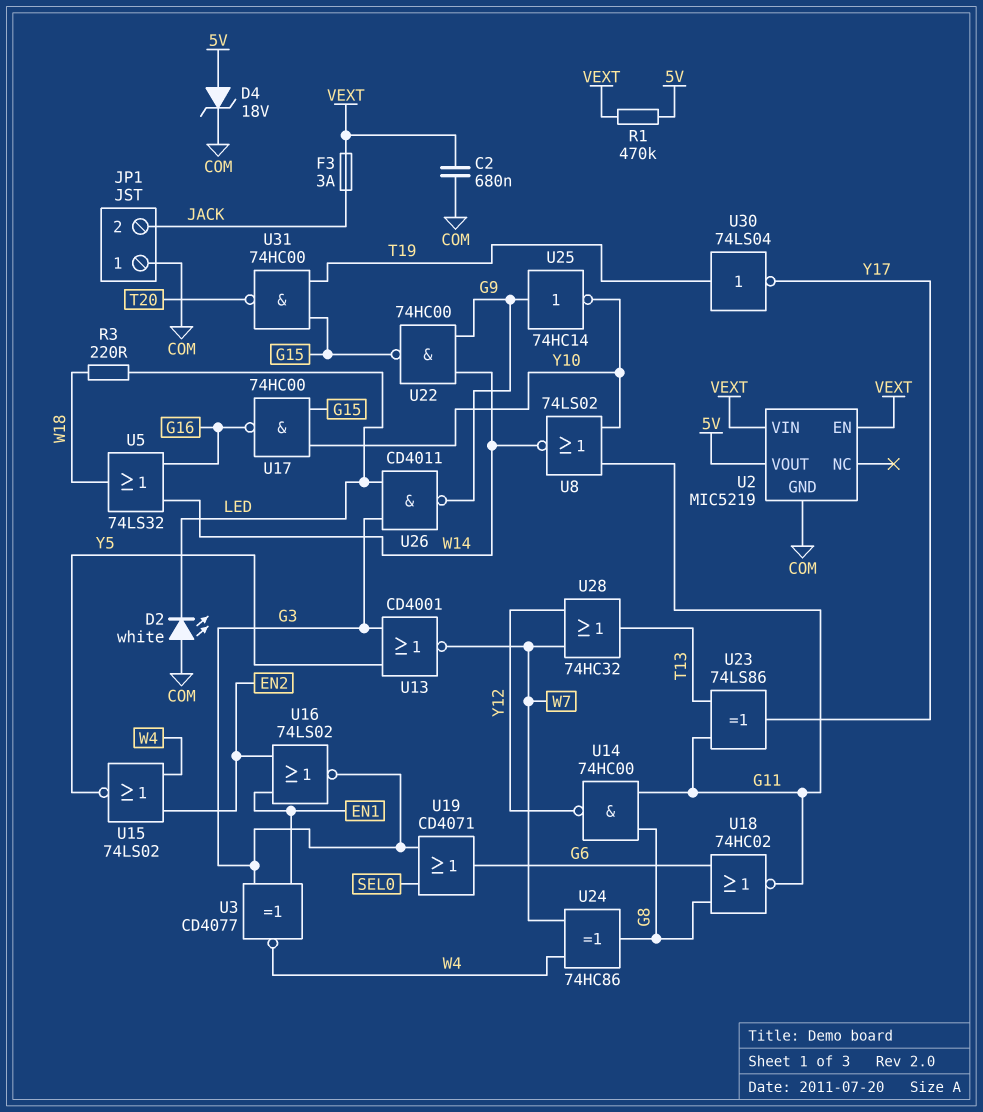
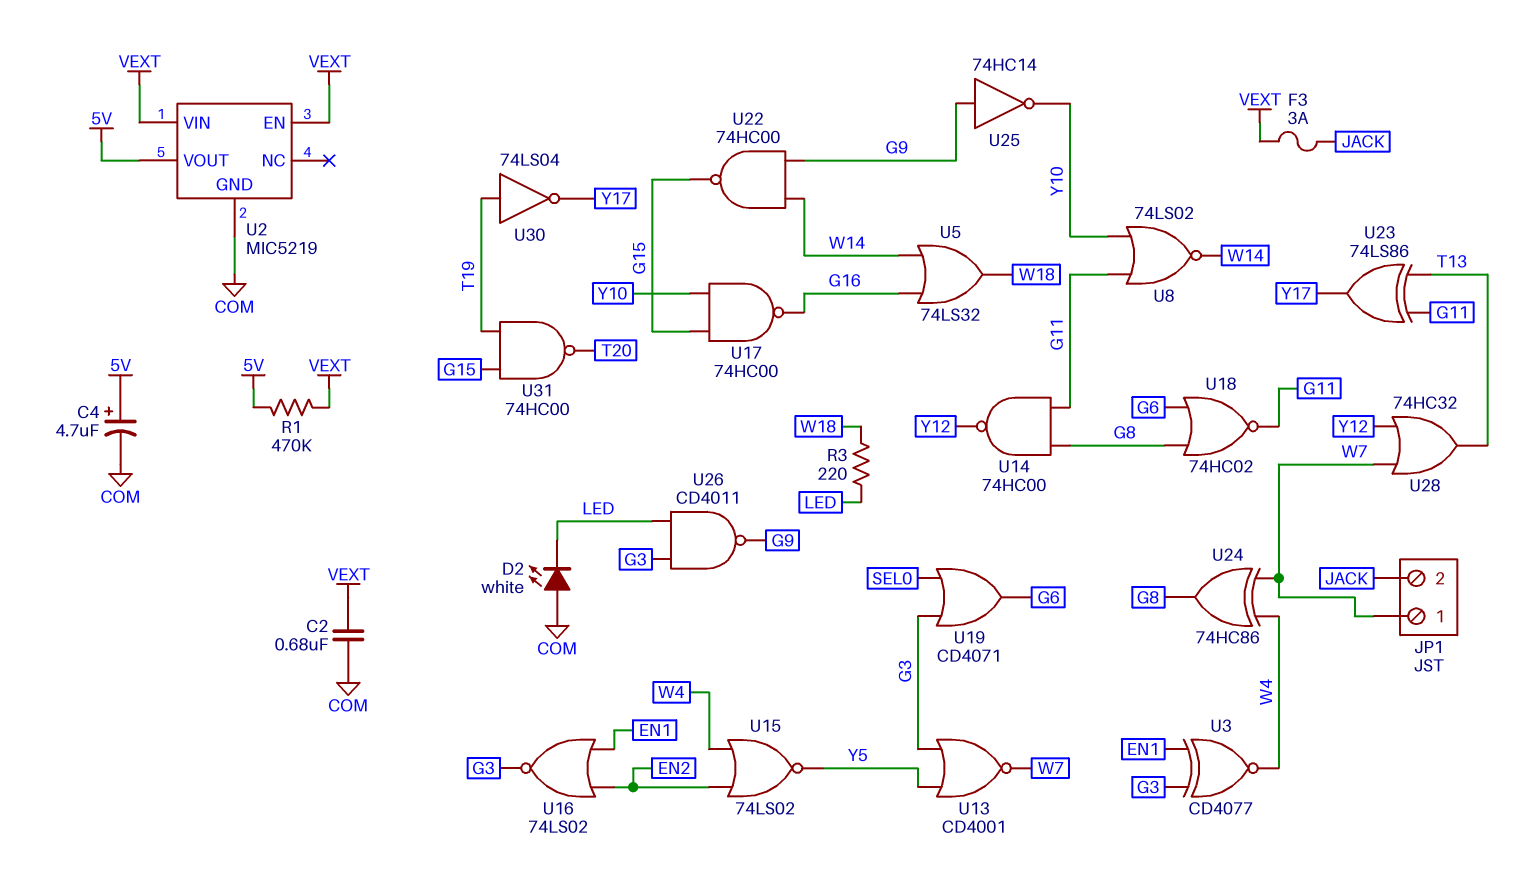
C4: none -> 4.7uF (plus 5V, minus COM)
D4: zener 18V (A 5V, K COM) -> none
JP1 pin 1: COM -> W7

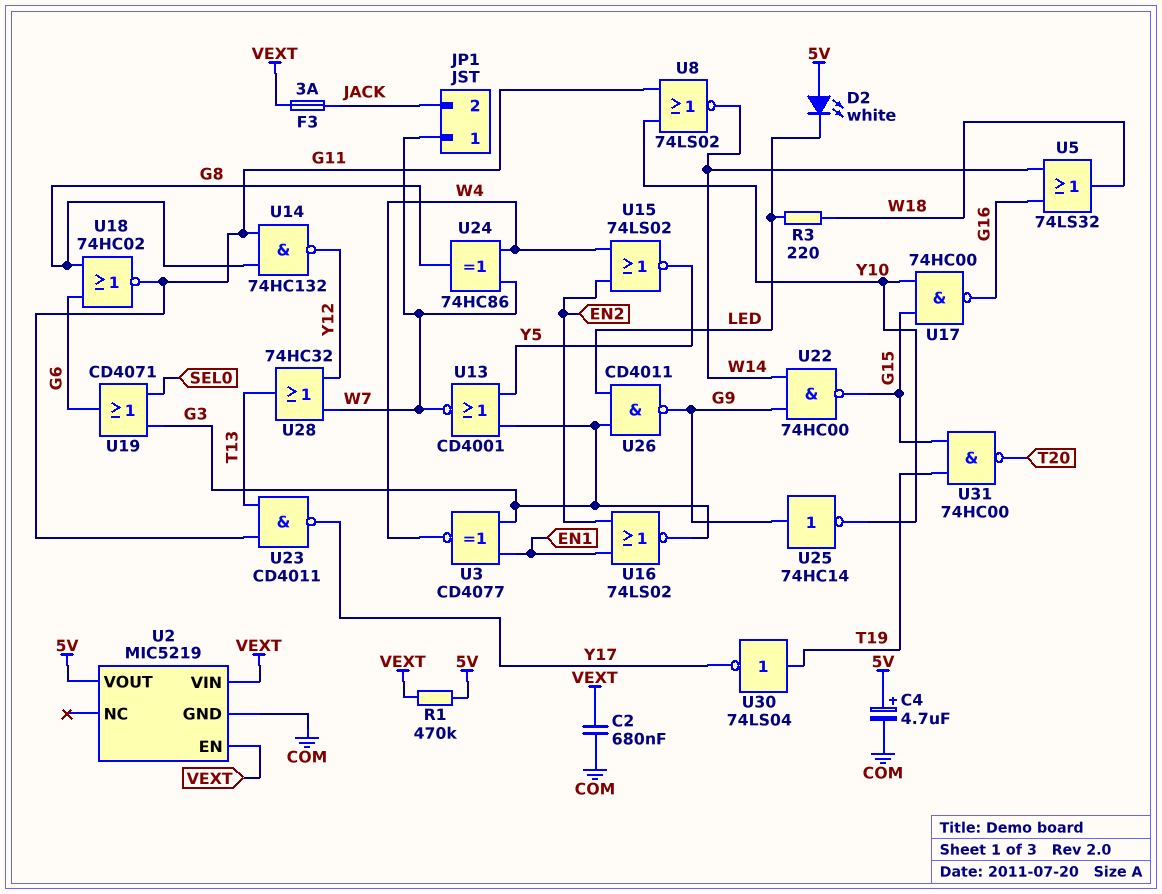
D2: LED white (A COM, K LED) -> LED white (A 5V, K LED)
U14: NAND 74HC00 (in G8, in G11, out Y12) -> NAND 74HC132 (in G8, in G11, out Y12)
U23: XOR 74LS86 (in G11, in T13, out Y17) -> NAND CD4011 (in G11, in T13, out Y17)

